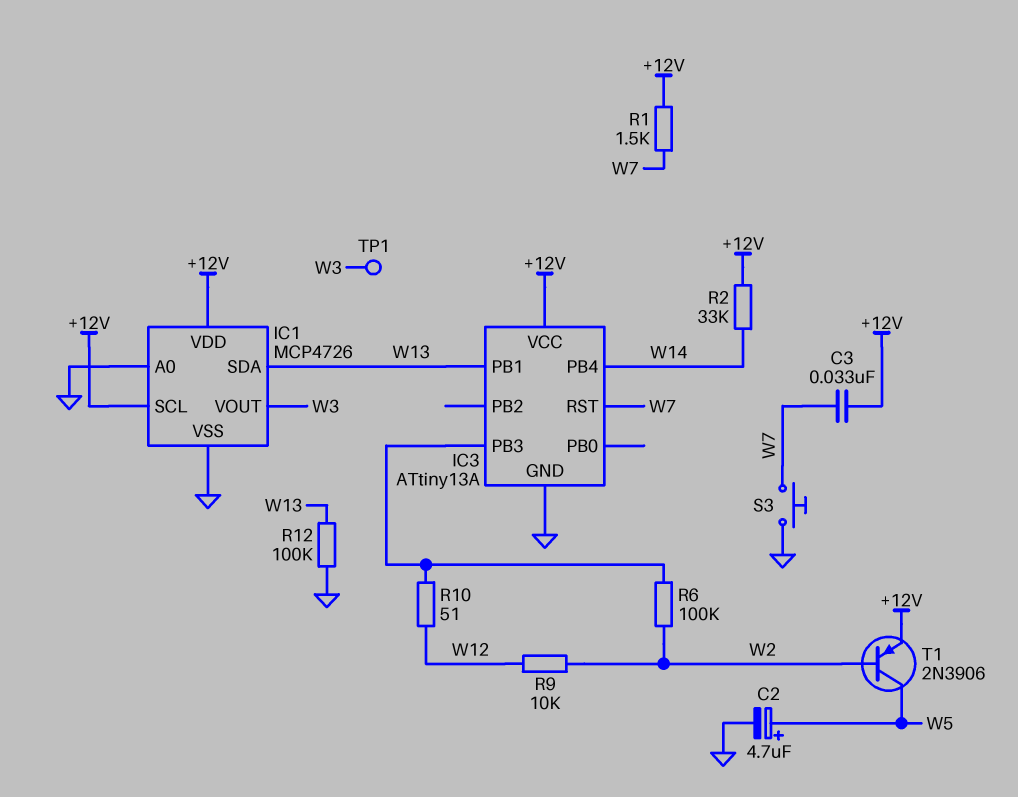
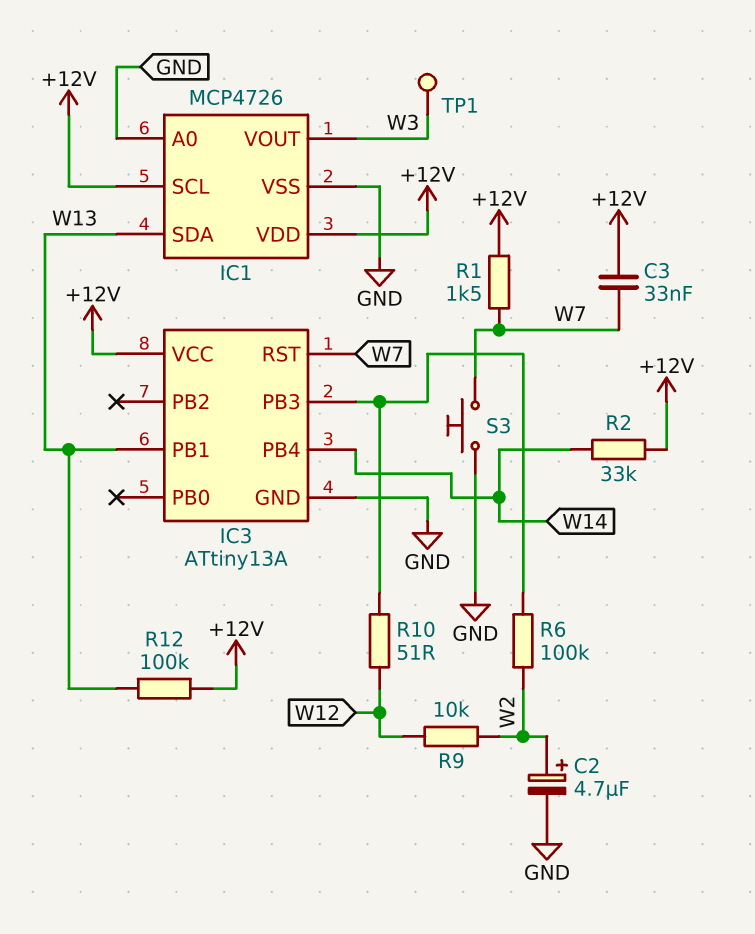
C2: 4.7uF (plus W5, minus GND) -> 4.7uF (plus W2, minus GND)
R12: 100k (GND, W13) -> 100k (+12V, W13)
T1: PNP 2N3906 (B W2, C W5, E +12V) -> none

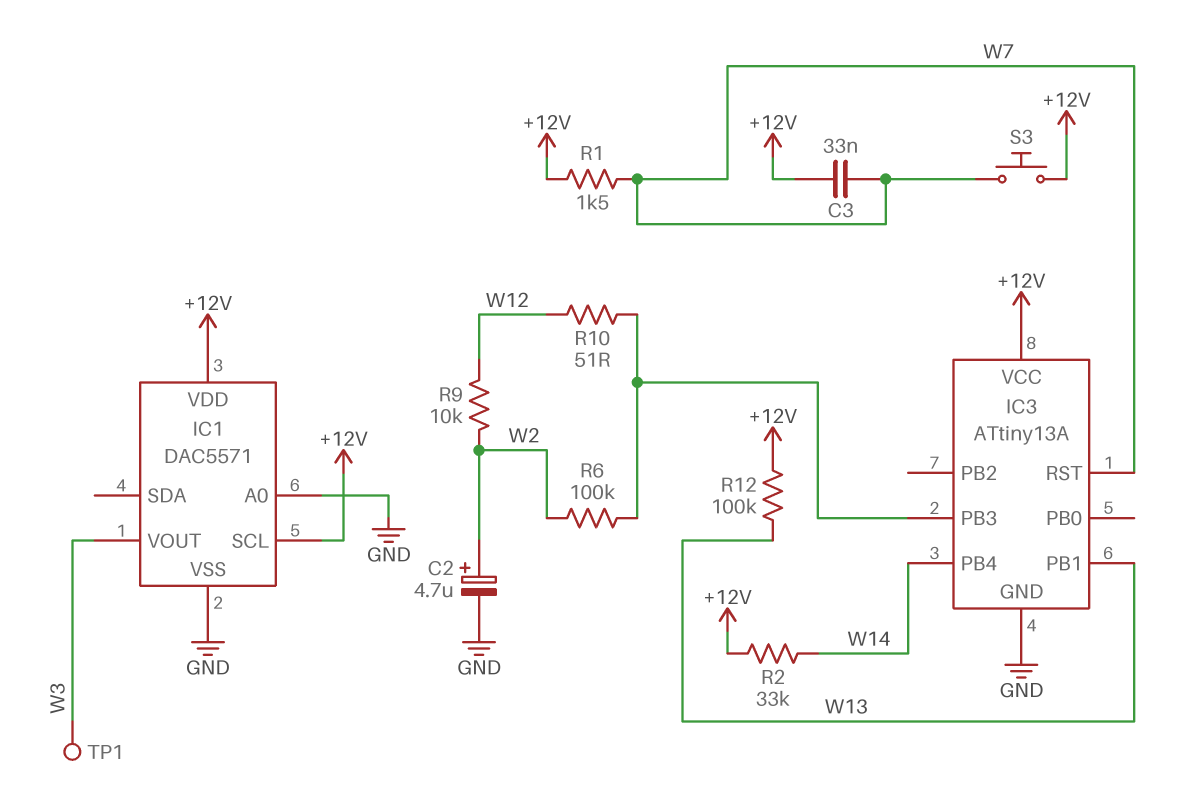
IC1: MCP4726 -> DAC5571
IC1 pin SDA: W13 -> none
S3: button (GND, W7) -> button (+12V, W7)

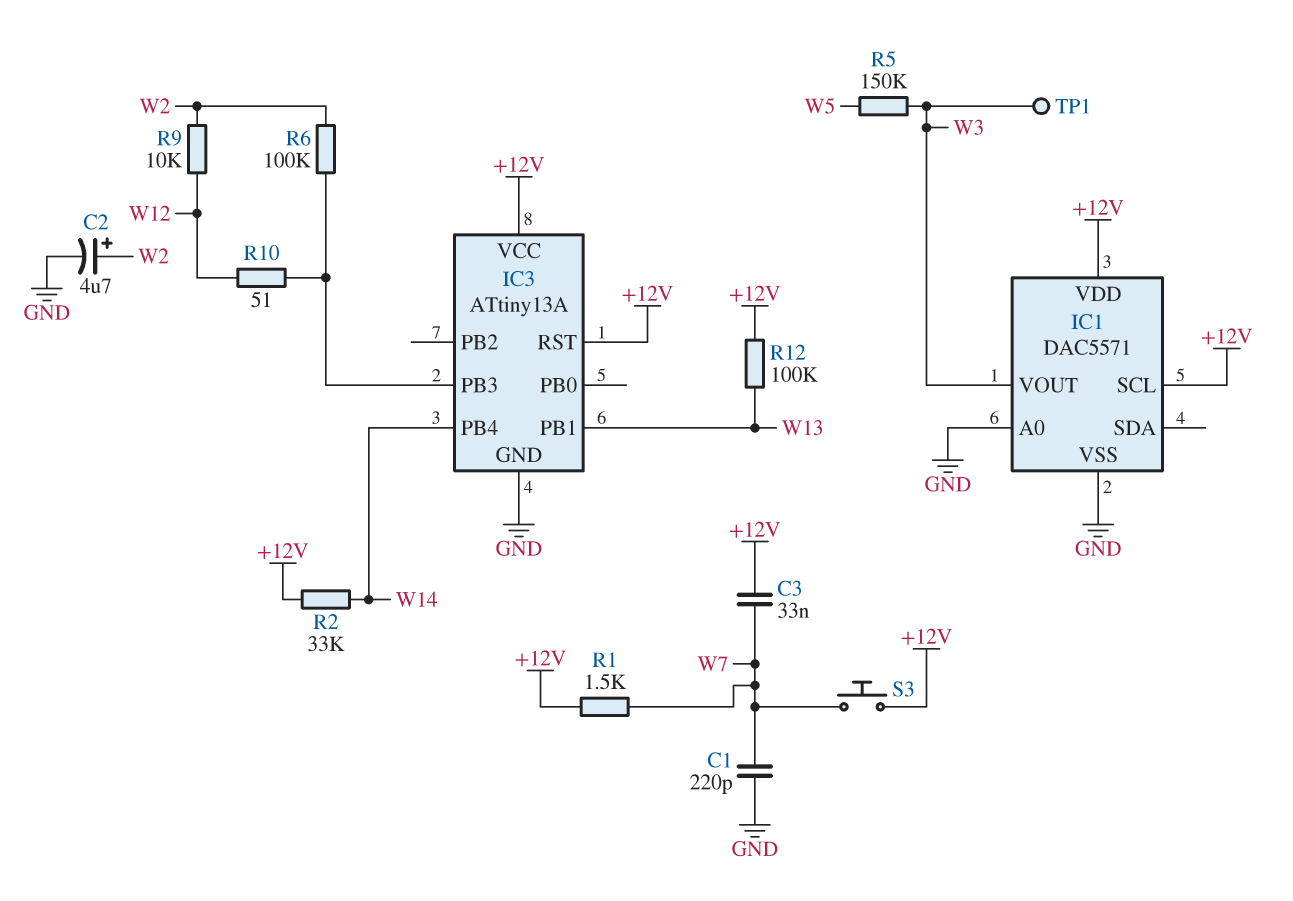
C1: none -> 220pF (GND, W7)
IC3 pin RST: W7 -> +12V
R5: none -> 150k (W3, W5)

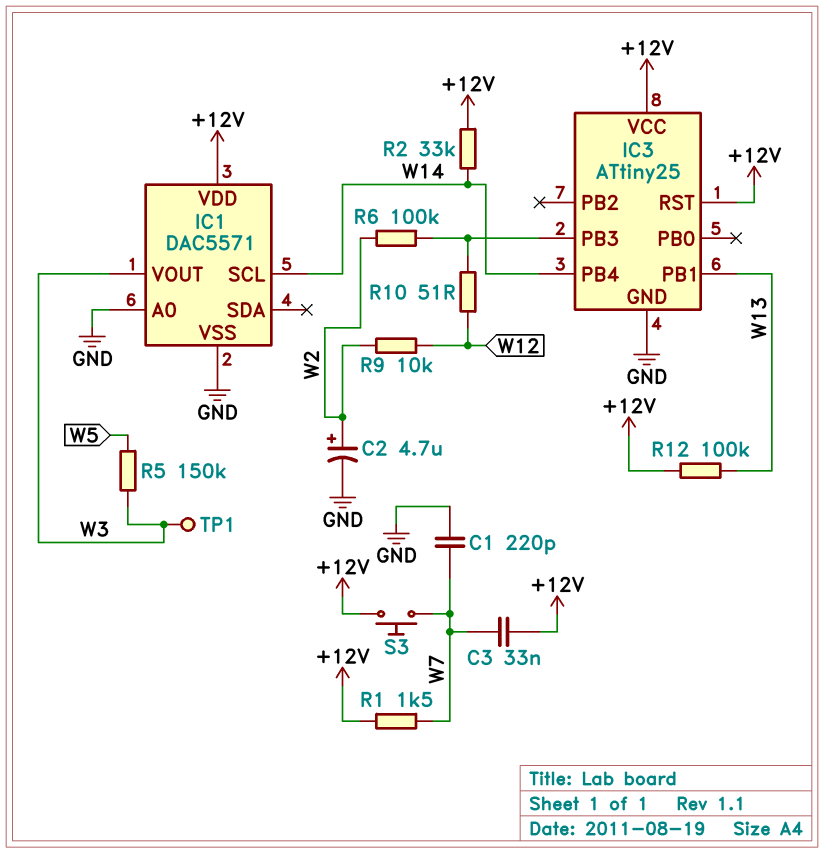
IC1 pin SCL: +12V -> W14
IC3: ATtiny13A -> ATtiny25

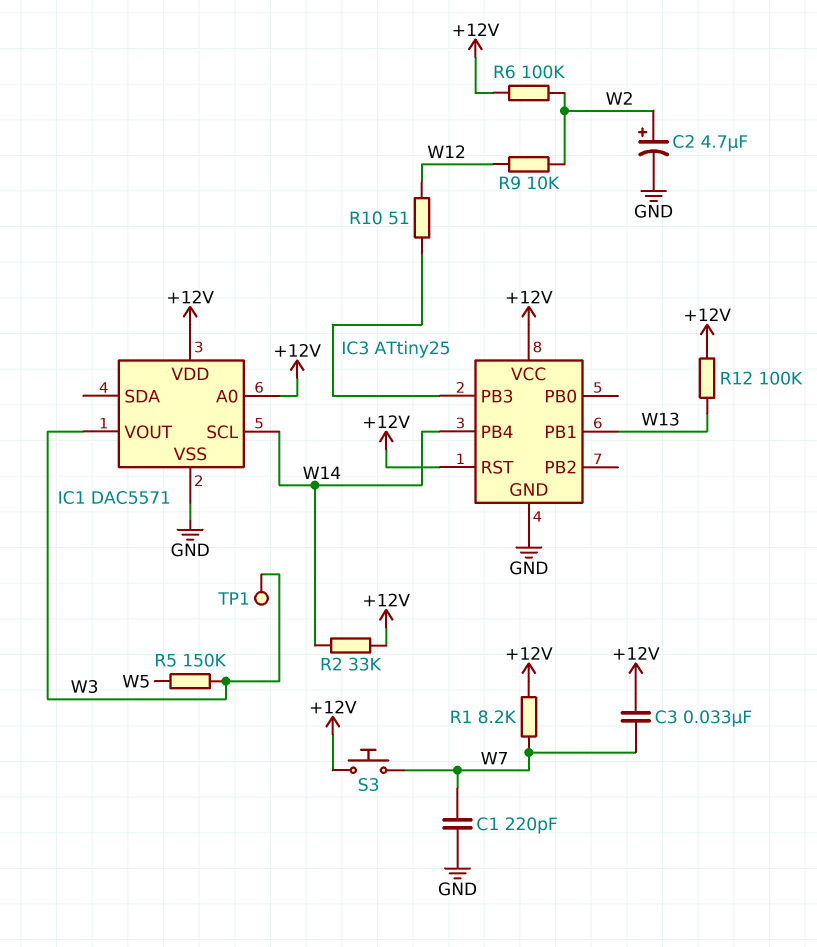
IC1 pin A0: GND -> +12V
R1: 1.5k (+12V, W7) -> 8.2k (+12V, W7)
R6: 100k (IC3/PB3, W2) -> 100k (+12V, W2)

